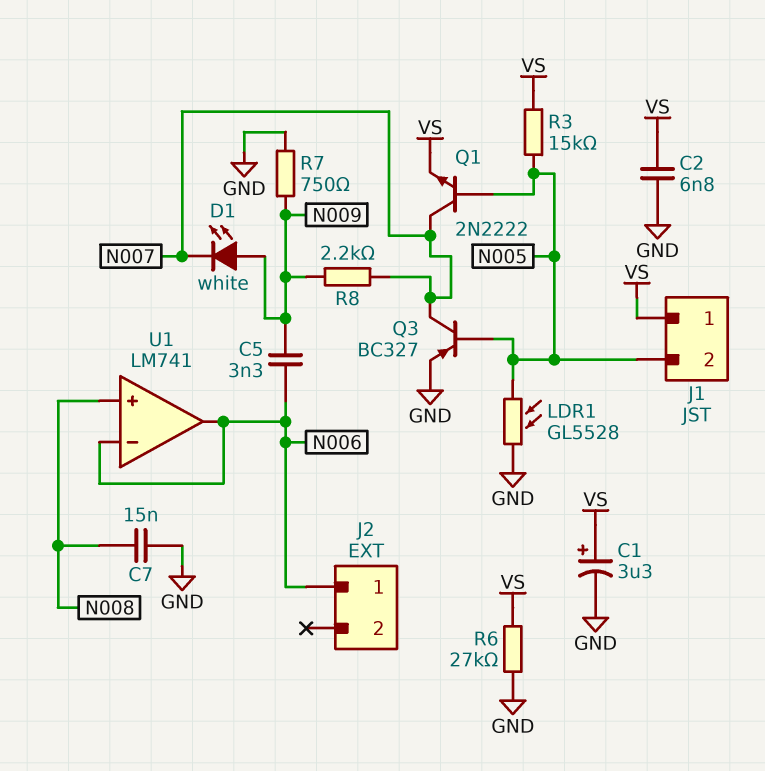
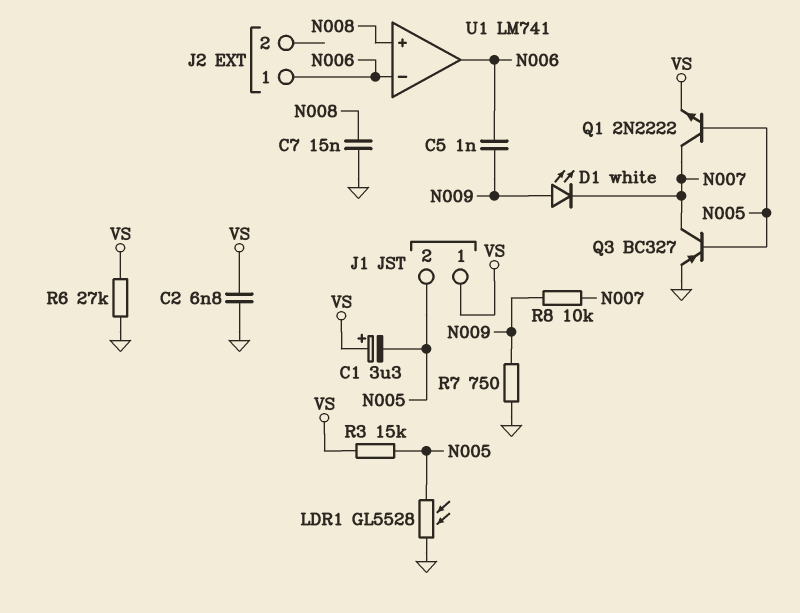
C1: 3.3uF (plus VS, minus GND) -> 3.3uF (plus VS, minus N005)
C5: 3.3nF (N006, N009) -> 1nF (N006, N009)
R8: 2.2k (N007, N009) -> 10k (N007, N009)

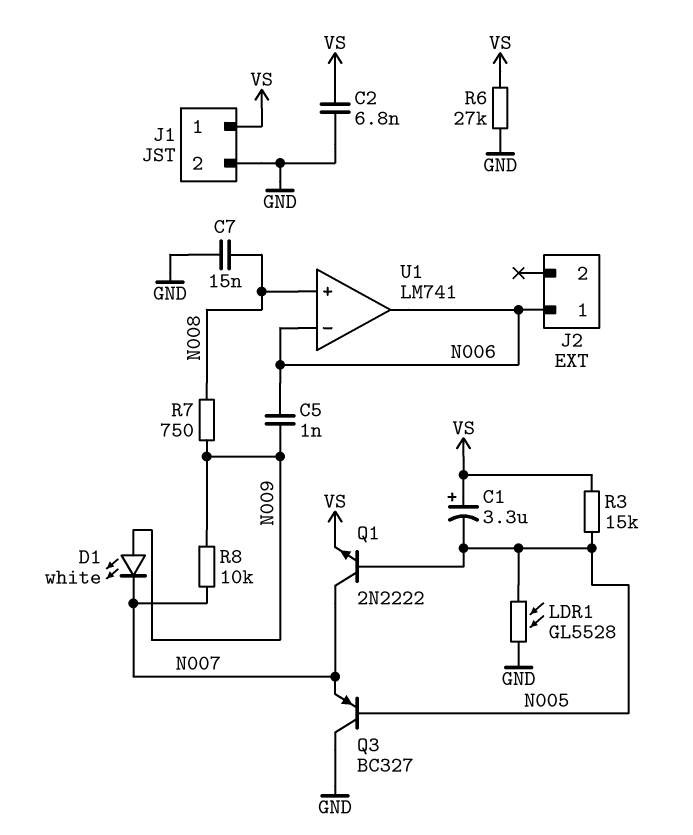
J1 pin 2: N005 -> GND
Q3: PNP BC327 (B N005, C N007, E GND) -> PNP BC327 (B N005, C GND, E N007)
R7: 750 (GND, N009) -> 750 (N008, N009)

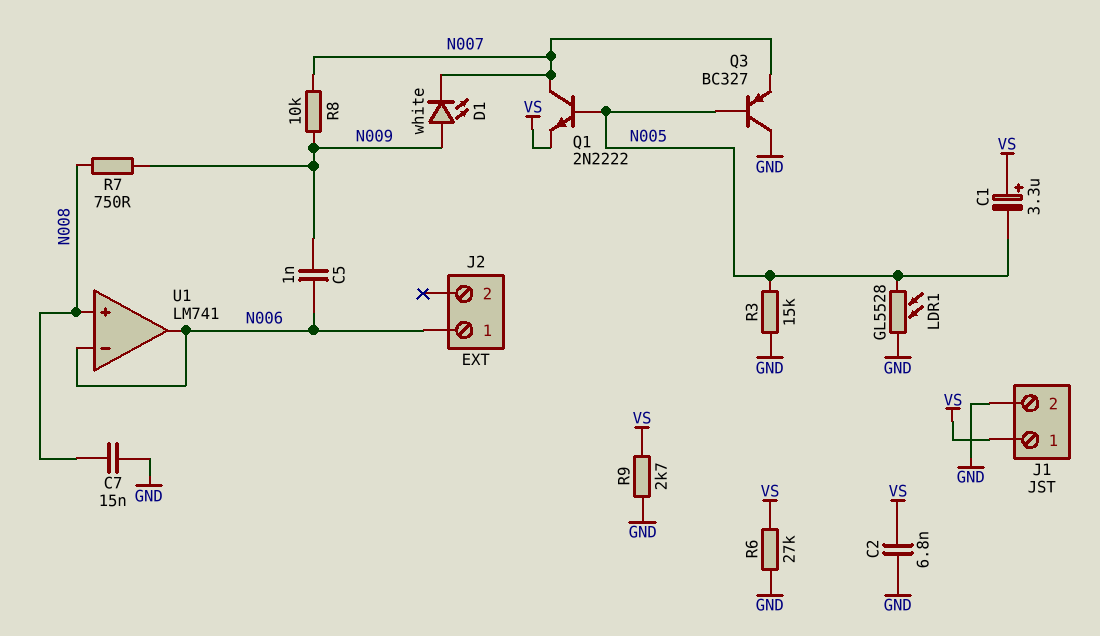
R3: 15k (N005, VS) -> 15k (GND, N005)
R9: none -> 2.7k (GND, VS)

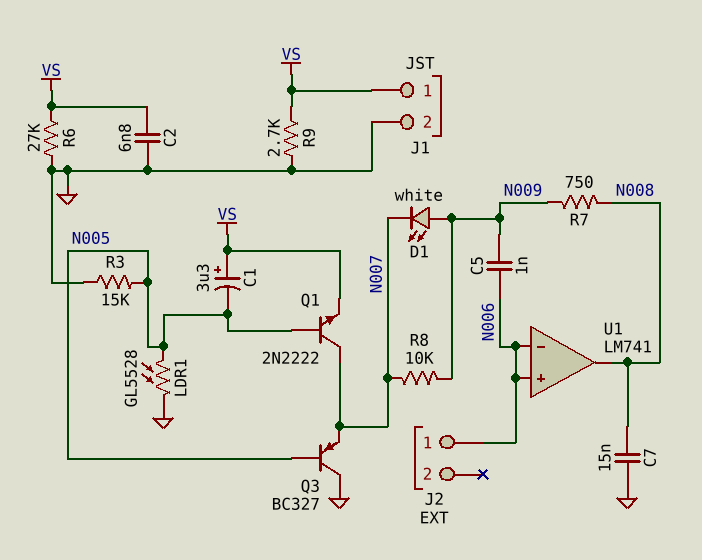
U1 pin in+: N008 -> N006
U1 pin out: N006 -> N008

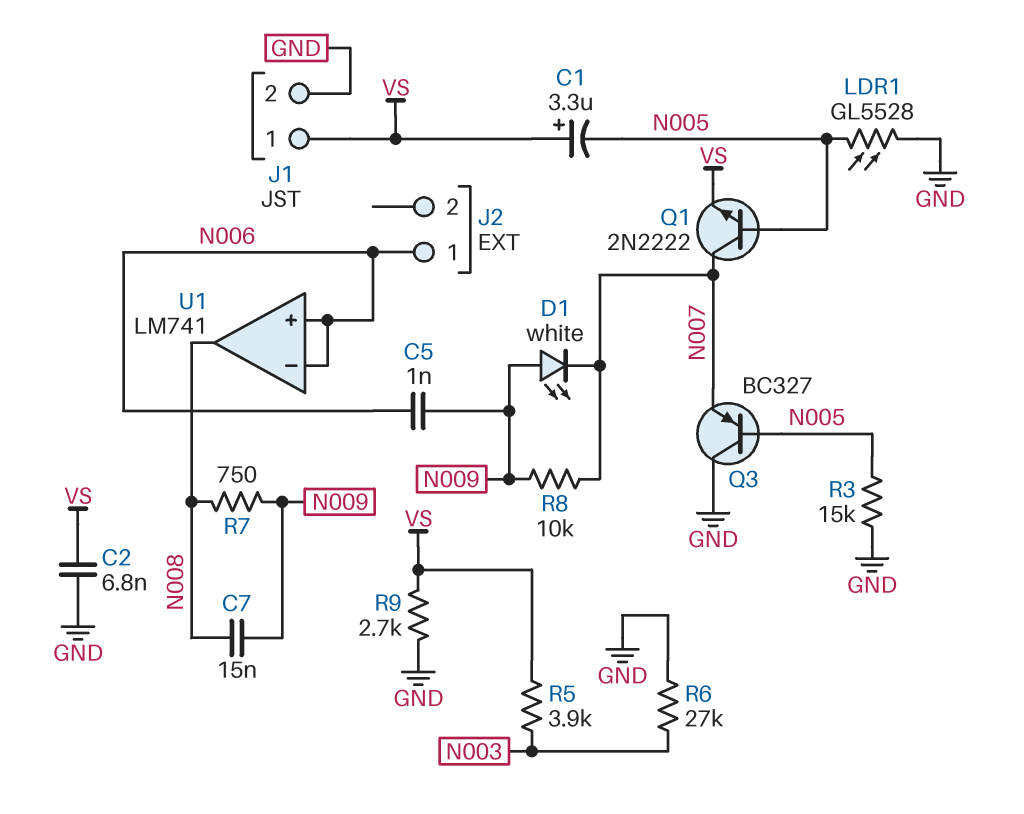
C7: 15nF (GND, N008) -> 15nF (N008, N009)
R5: none -> 3.9k (N003, VS)
R6: 27k (GND, VS) -> 27k (GND, N003)

